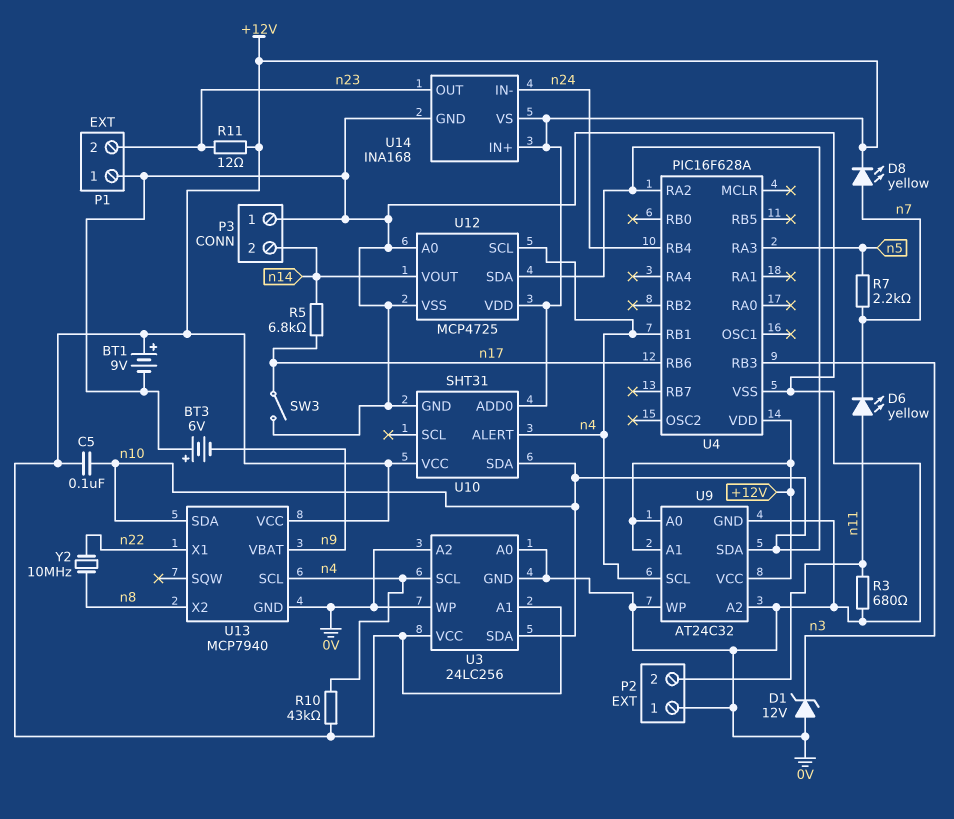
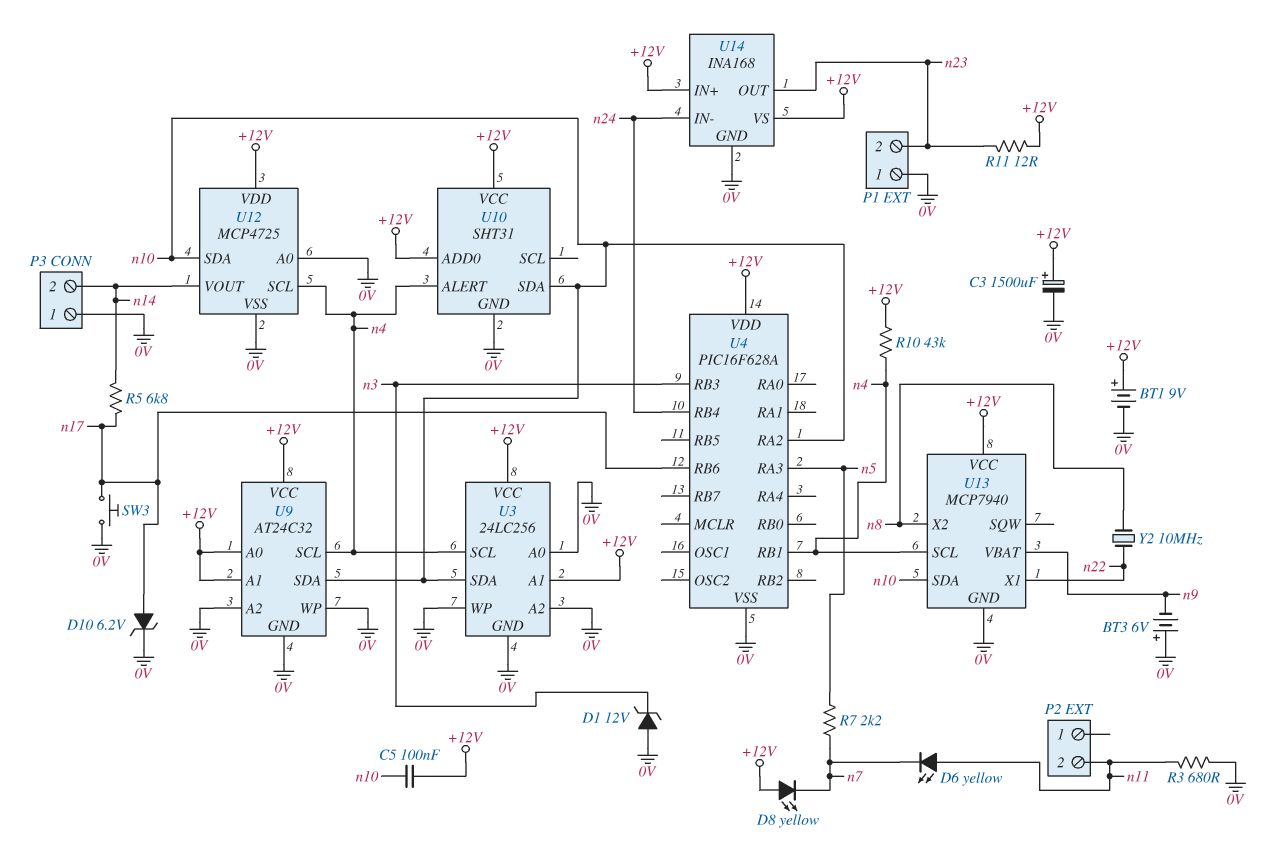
C3: none -> 1500uF (plus +12V, minus 0V)
D8: LED yellow (A n7, K +12V) -> LED yellow (A +12V, K n7)
D10: none -> zener 6.2V (A n17, K 0V)
P2 pin 1: 0V -> none
SW3: switch (0V, n17) -> button (0V, n17)

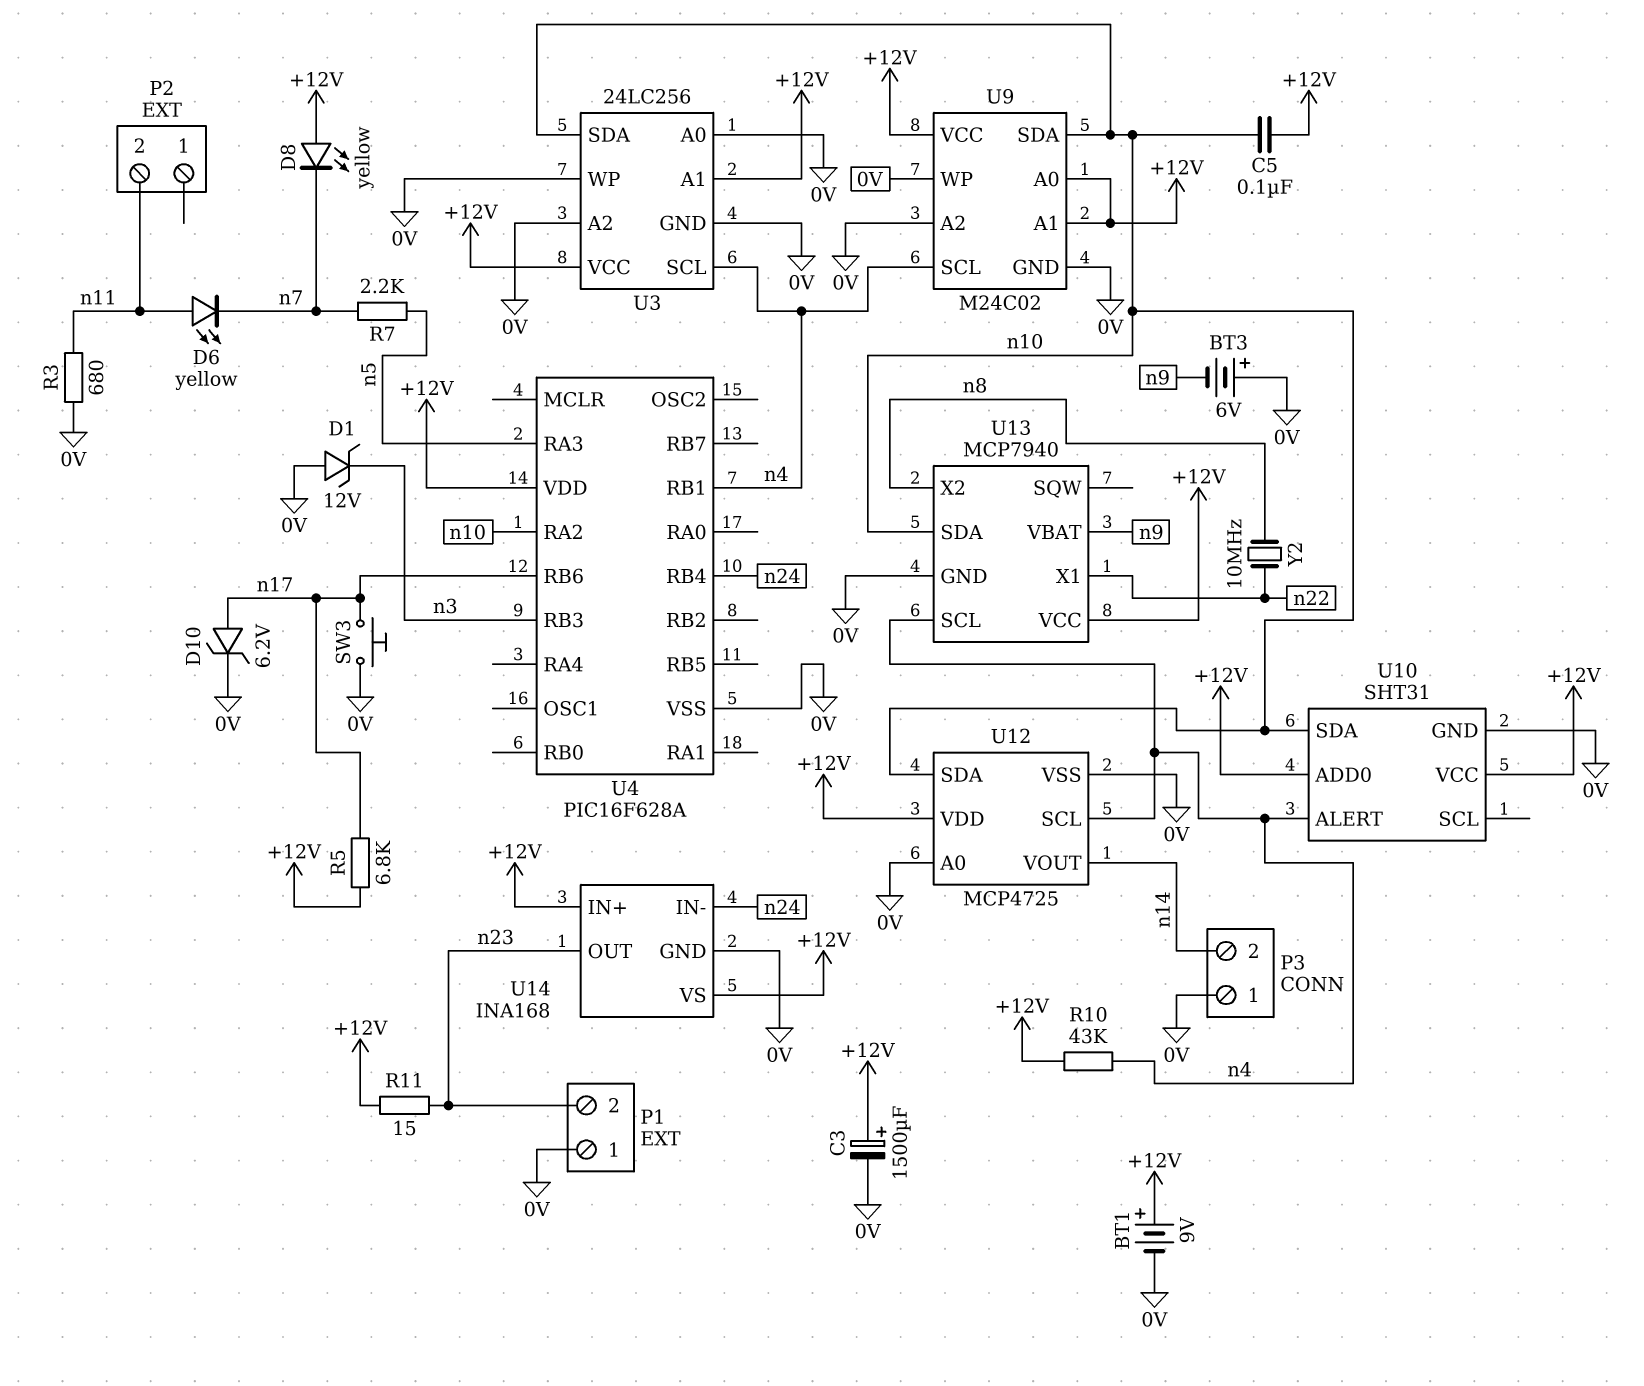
R5: 6.8k (n14, n17) -> 6.8k (+12V, n17)
R11: 12 (+12V, n23) -> 15 (+12V, n23)
U9: AT24C32 -> M24C02

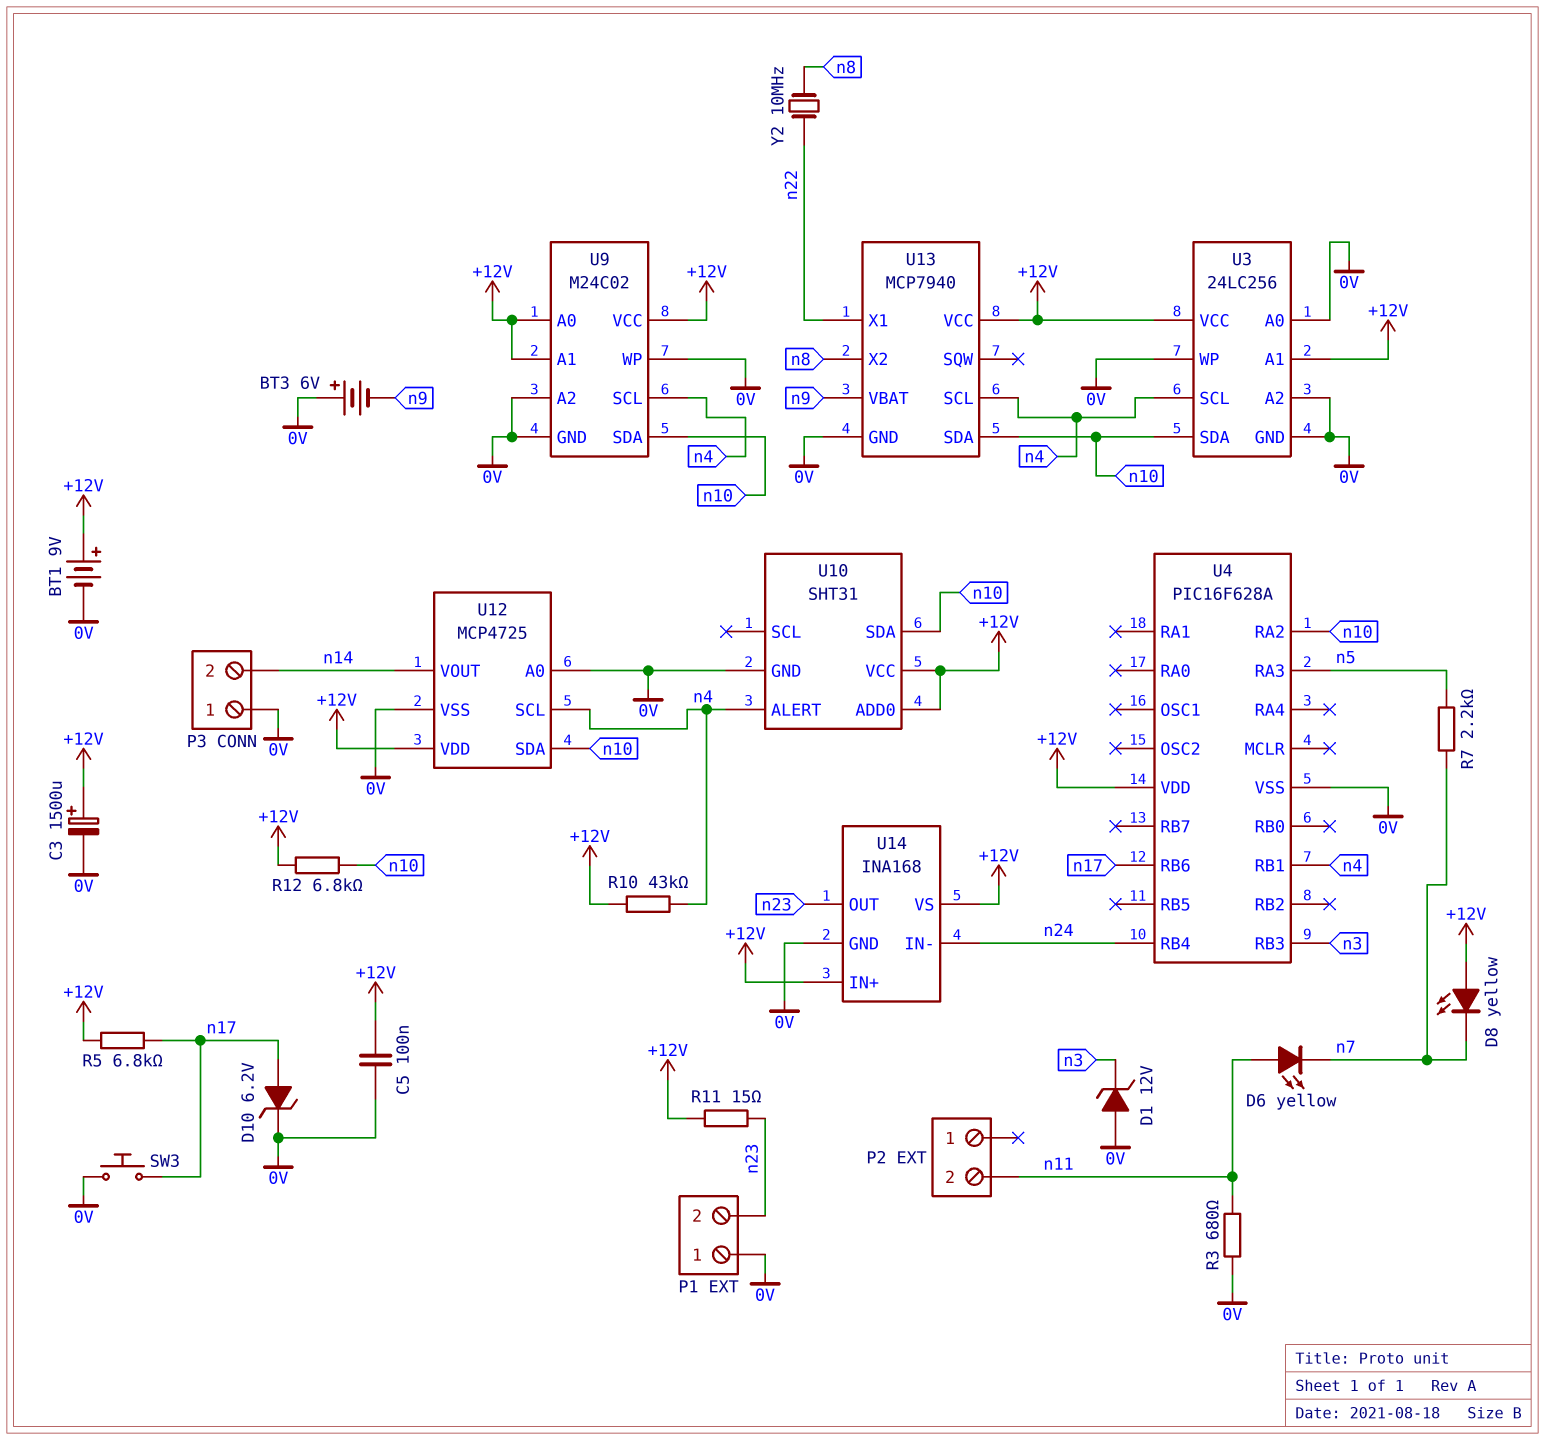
C5: 100nF (+12V, n10) -> 100nF (+12V, 0V)
R12: none -> 6.8k (+12V, n10)

